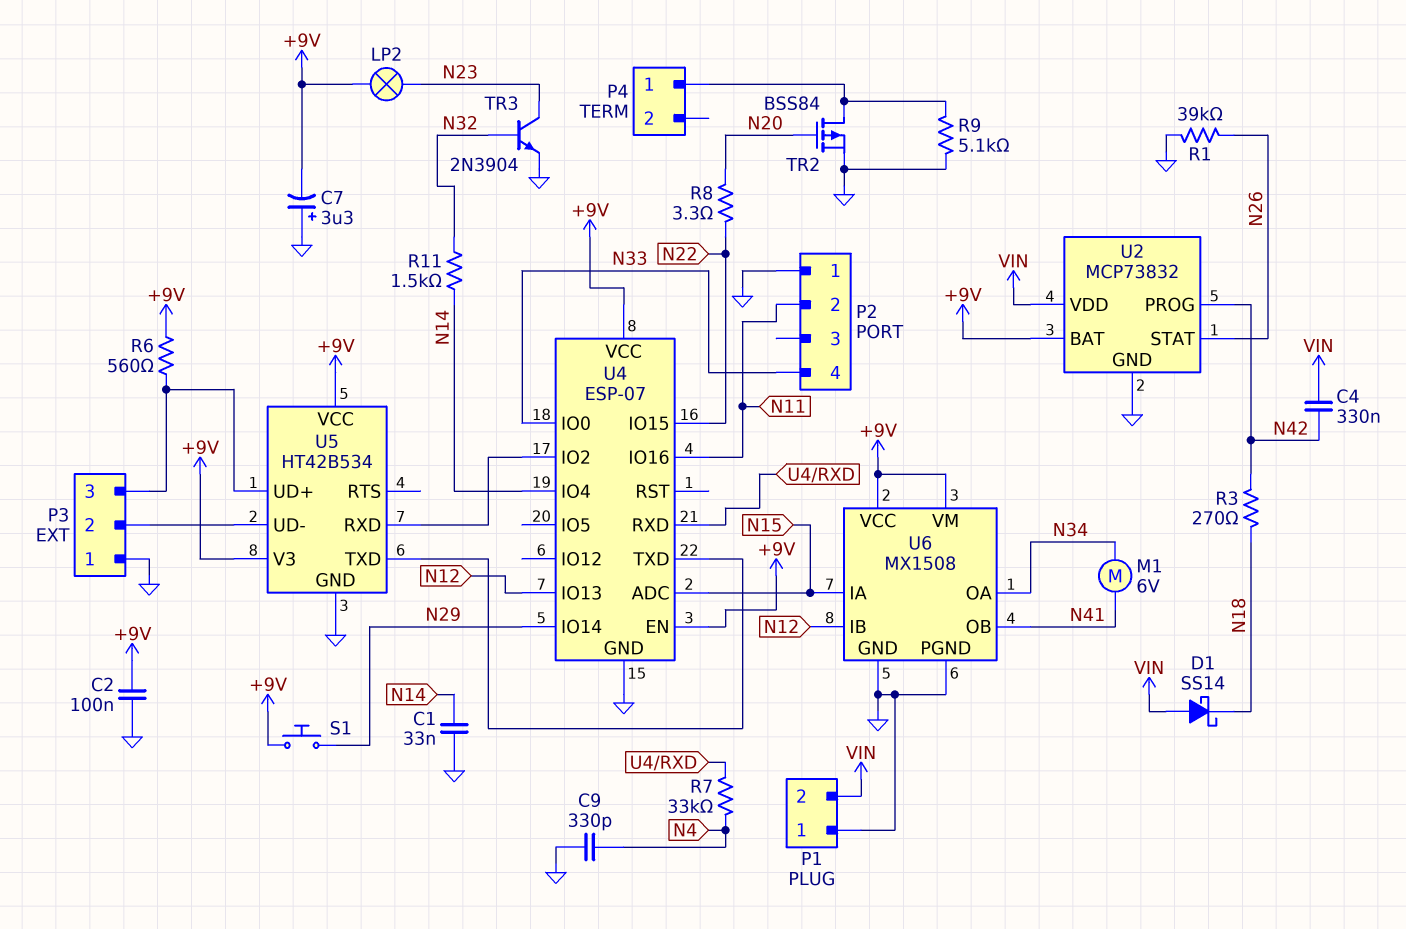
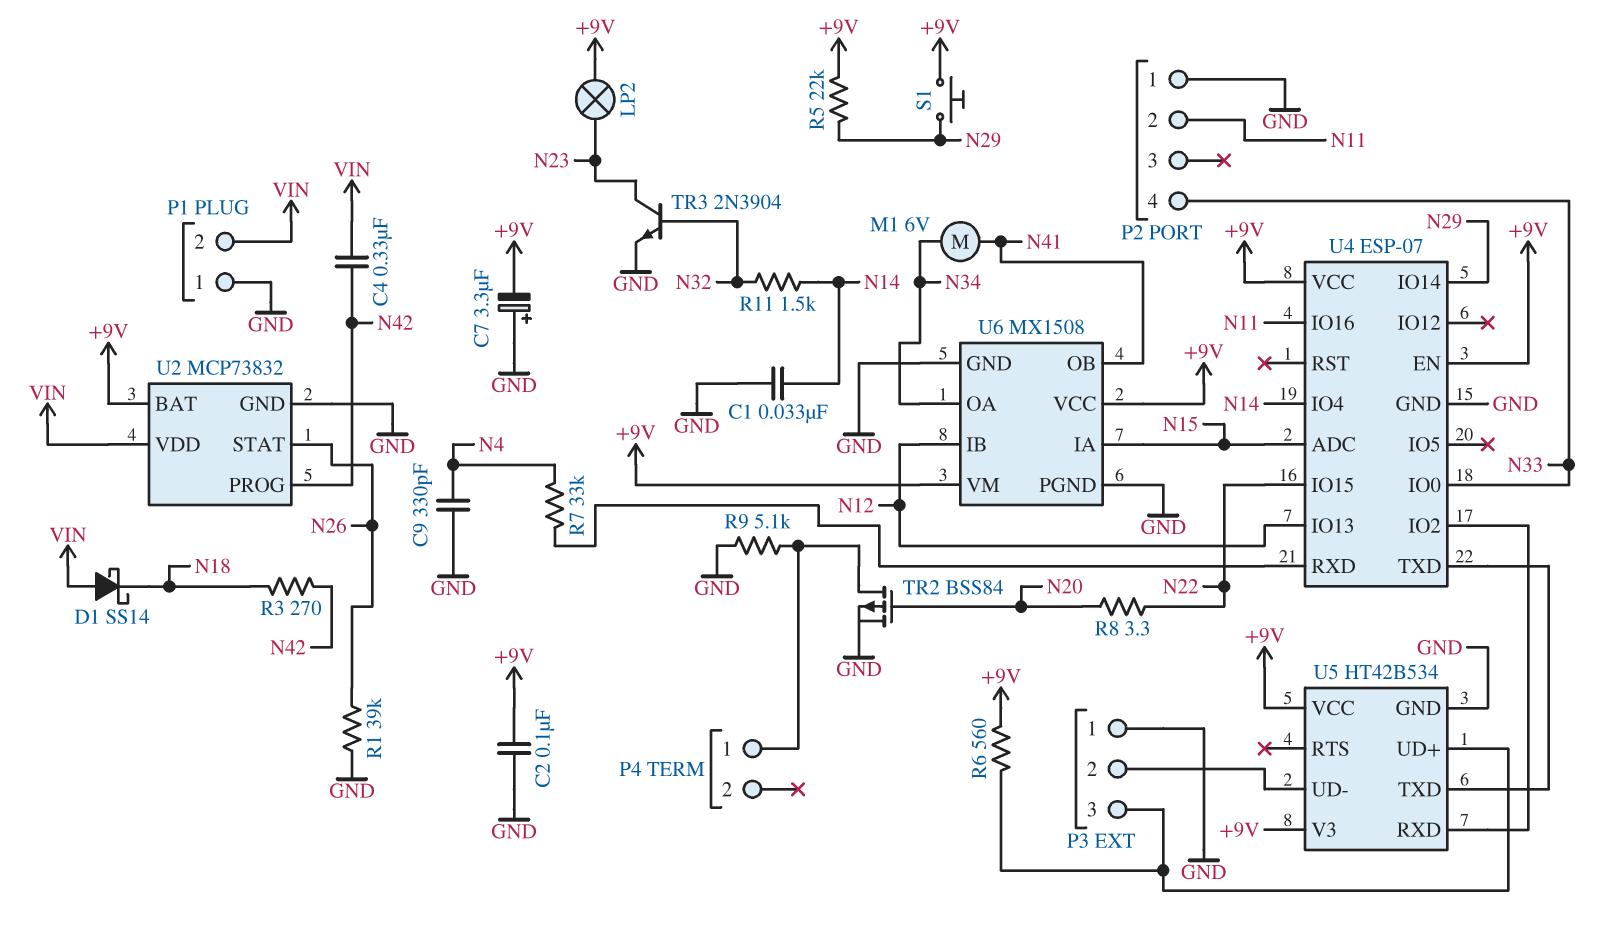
R5: none -> 22k (+9V, N29)

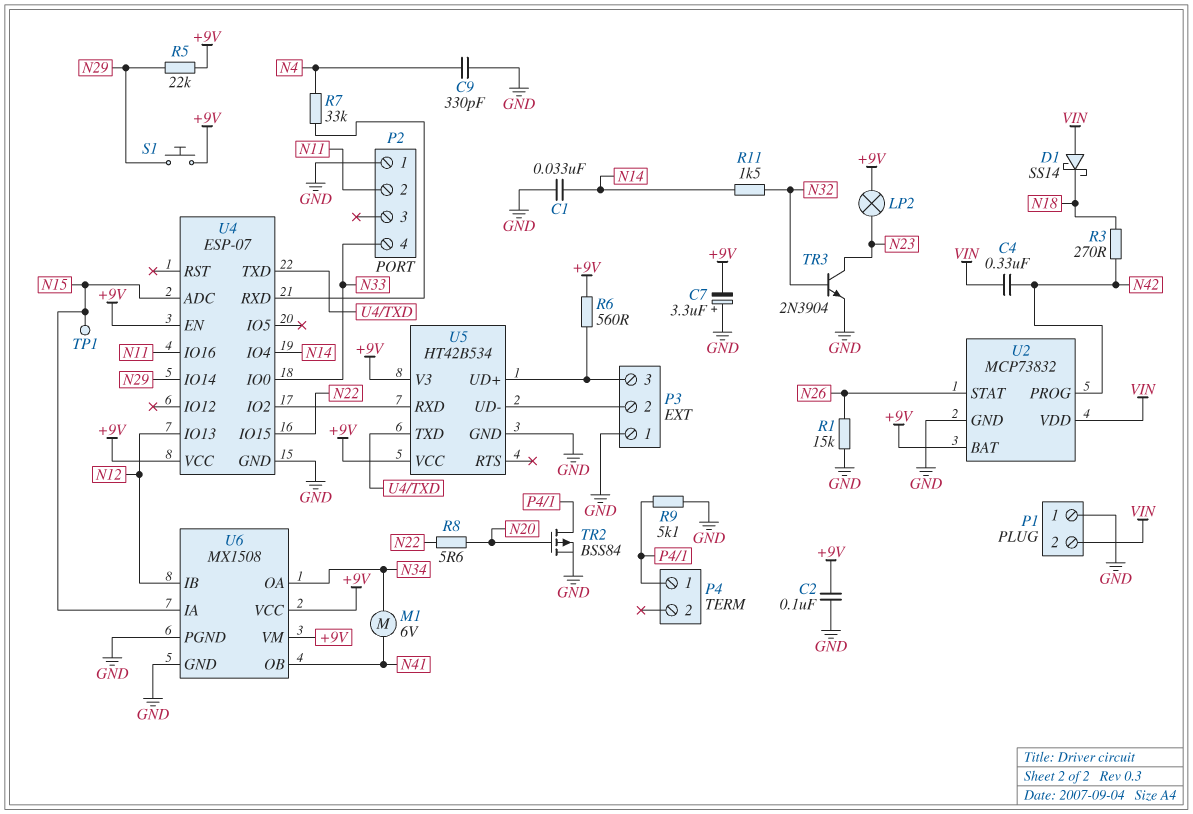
R1: 39k (GND, N26) -> 15k (GND, N26)
R8: 3.3 (N20, N22) -> 5.6 (N20, N22)
TP1: none -> test point (N15)

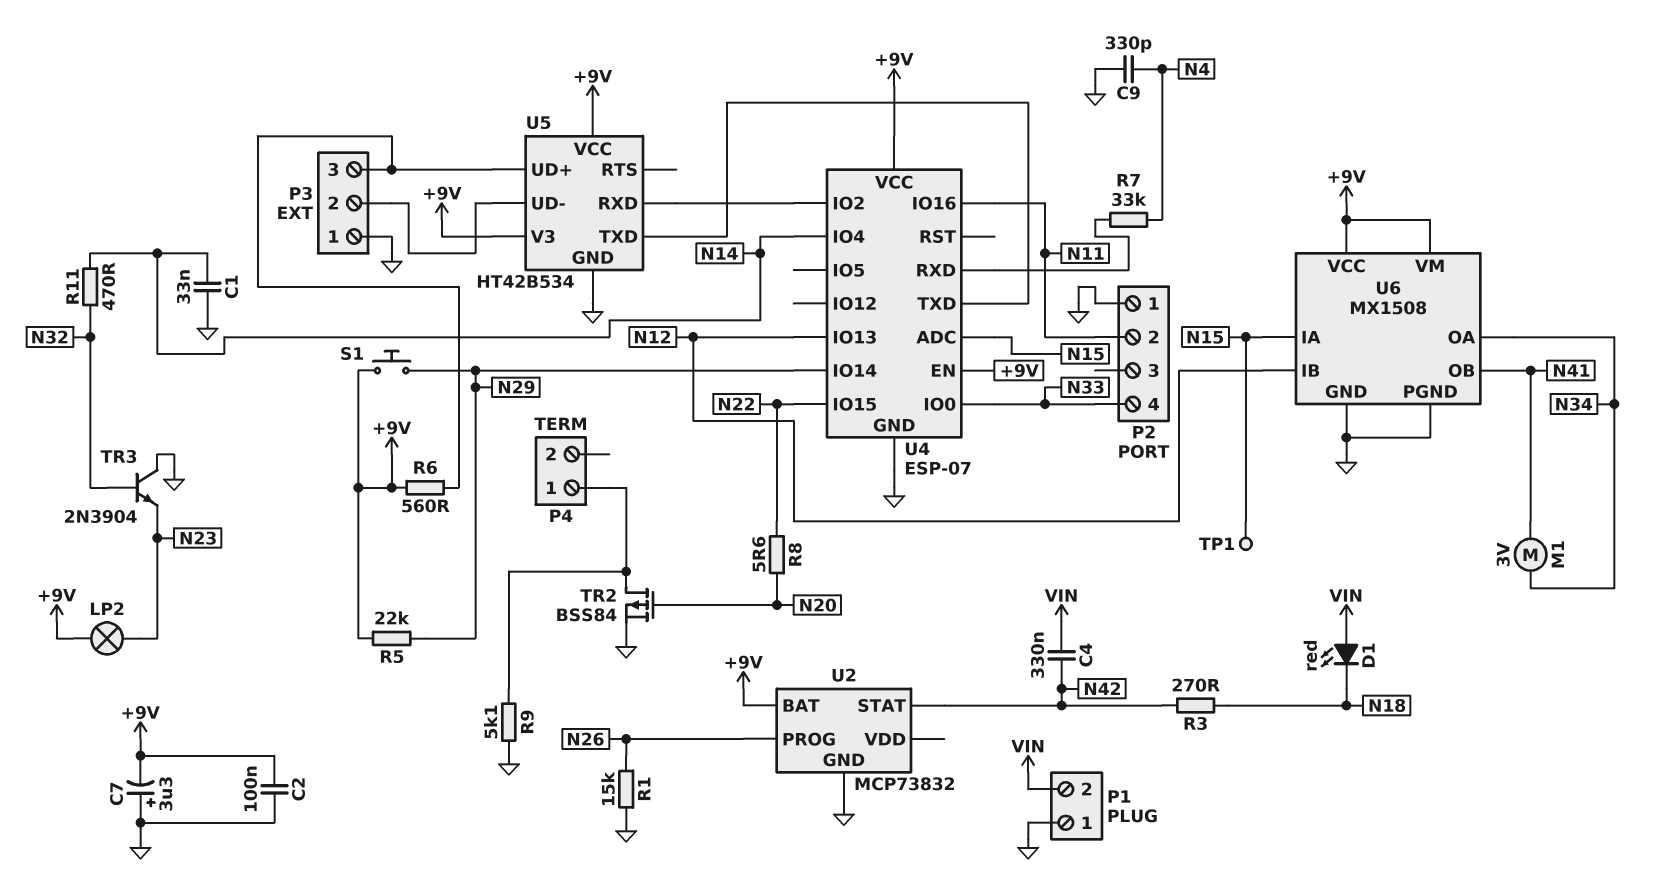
D1: schottky SS14 (A VIN, K N18) -> LED red (A VIN, K N18)
M1: motor 6V (N34, N41) -> motor 3V (N34, N41)
R11: 1.5k (N14, N32) -> 470 (N14, N32)
TR3: NPN 2N3904 (B N32, C N23, E GND) -> NPN 2N3904 (B N32, C GND, E N23)
U2 pin PROG: N42 -> N26
U2 pin STAT: N26 -> N42
U2 pin VDD: VIN -> none

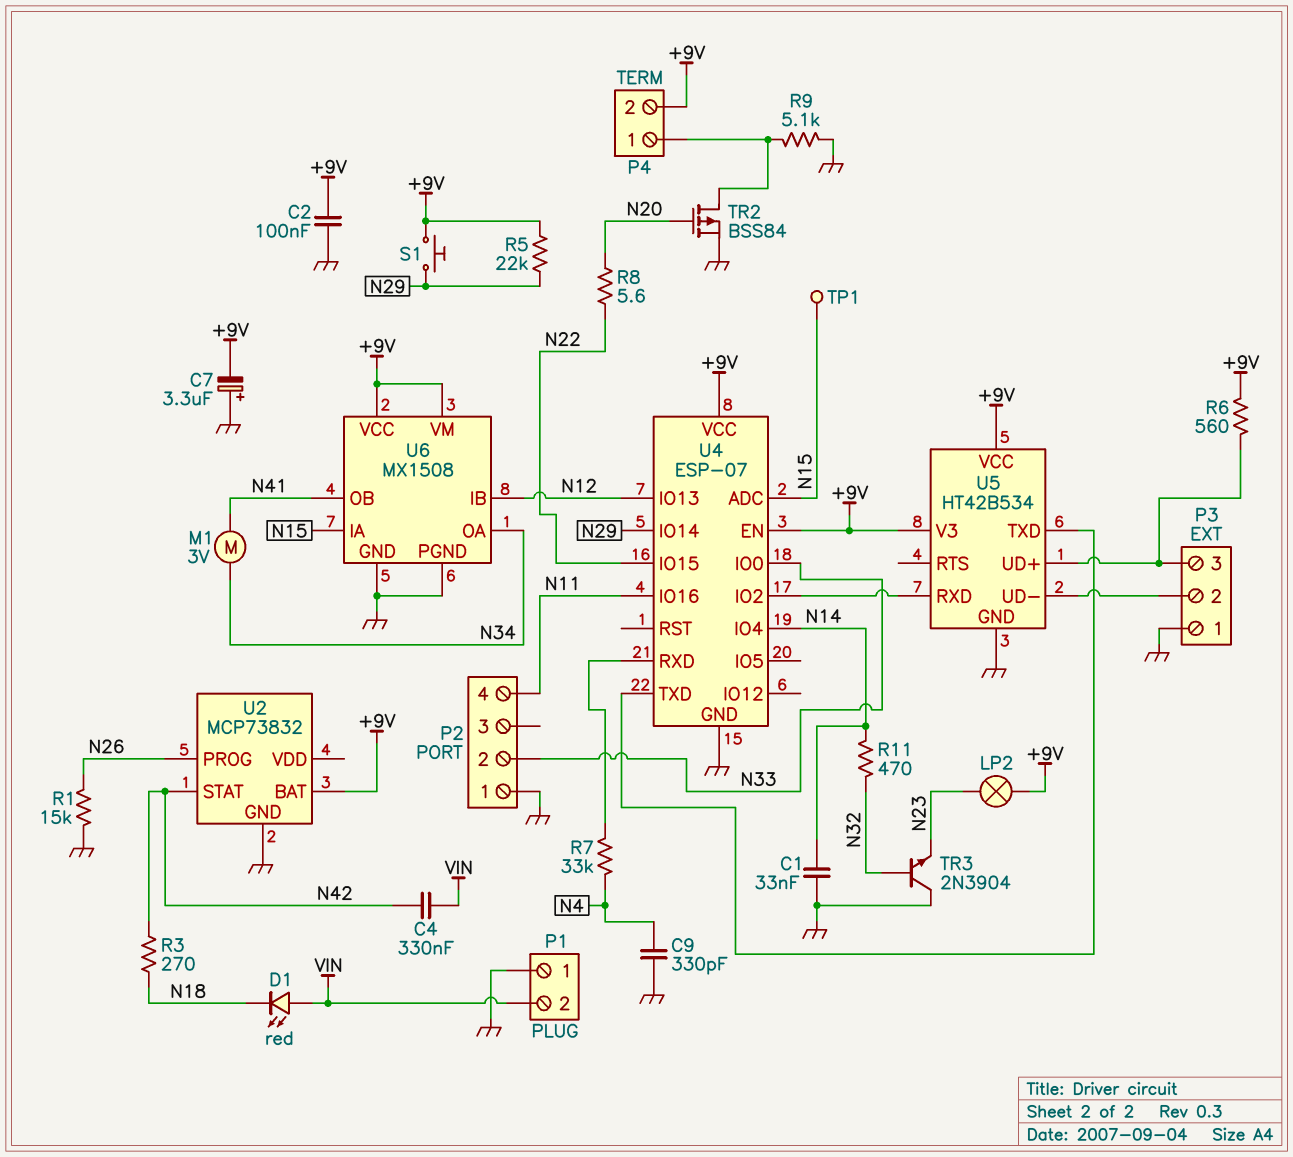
P2 pin 2: N11 -> N33
P2 pin 4: N33 -> N11
P4 pin 2: none -> +9V

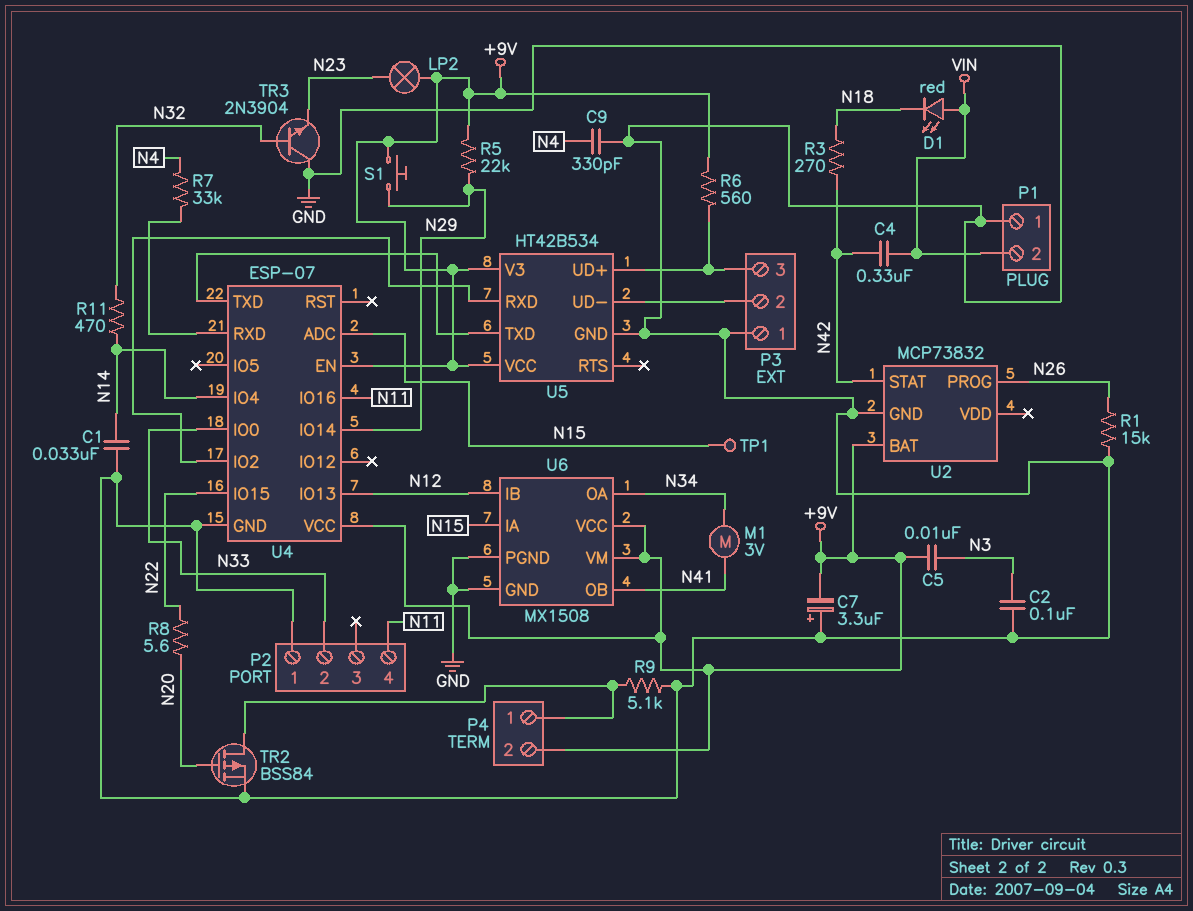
C2: 100nF (+9V, GND) -> 100nF (GND, N3)
C5: none -> 10nF (+9V, N3)

